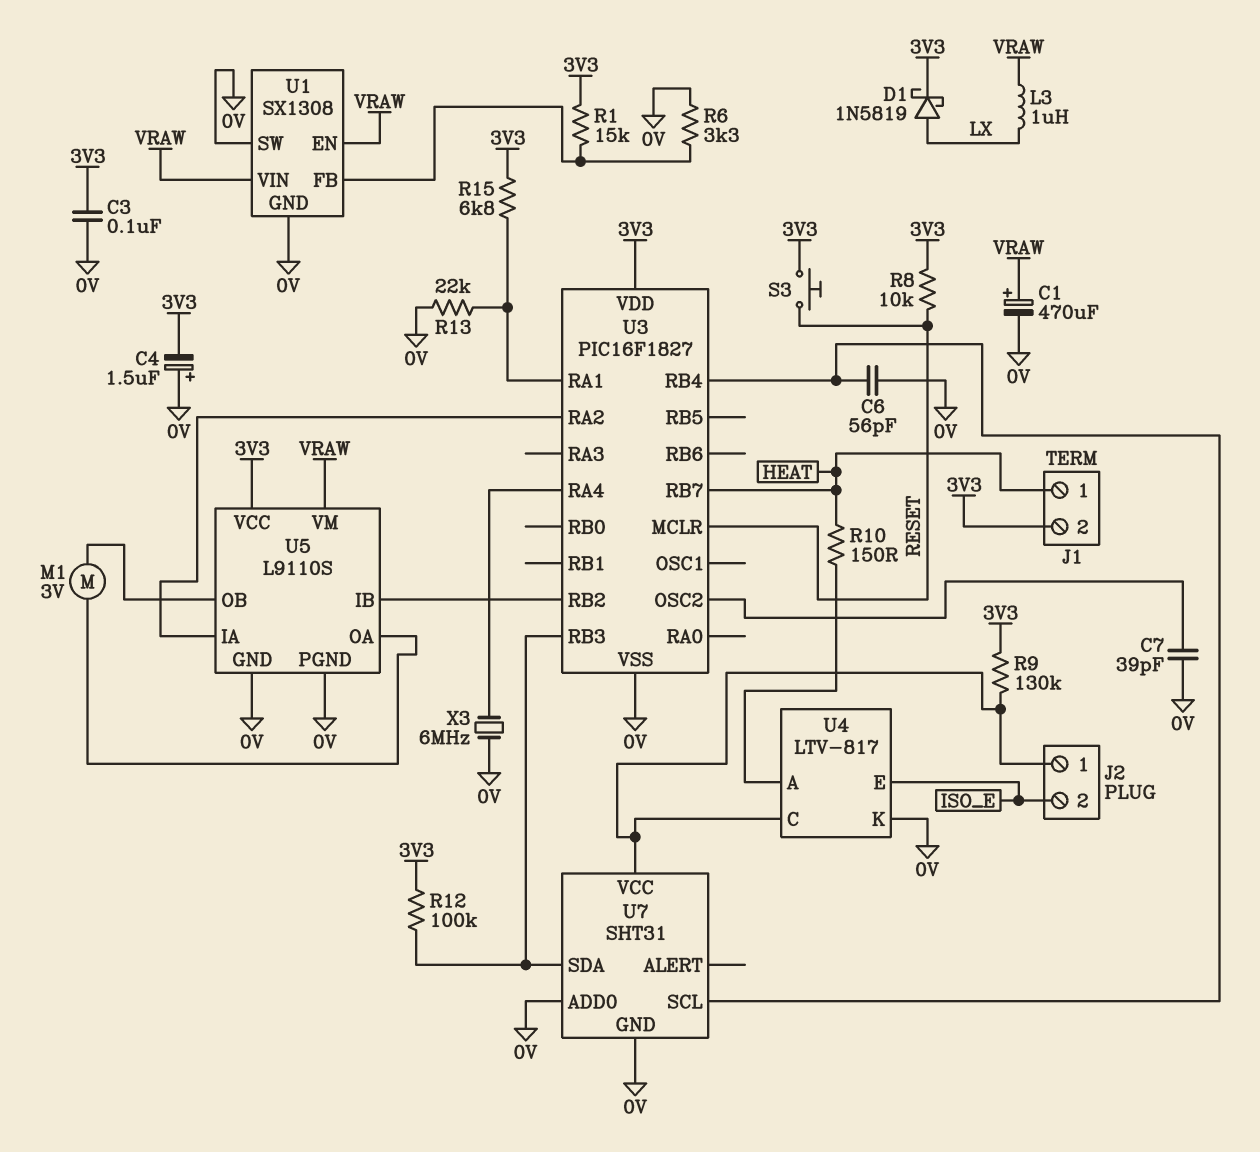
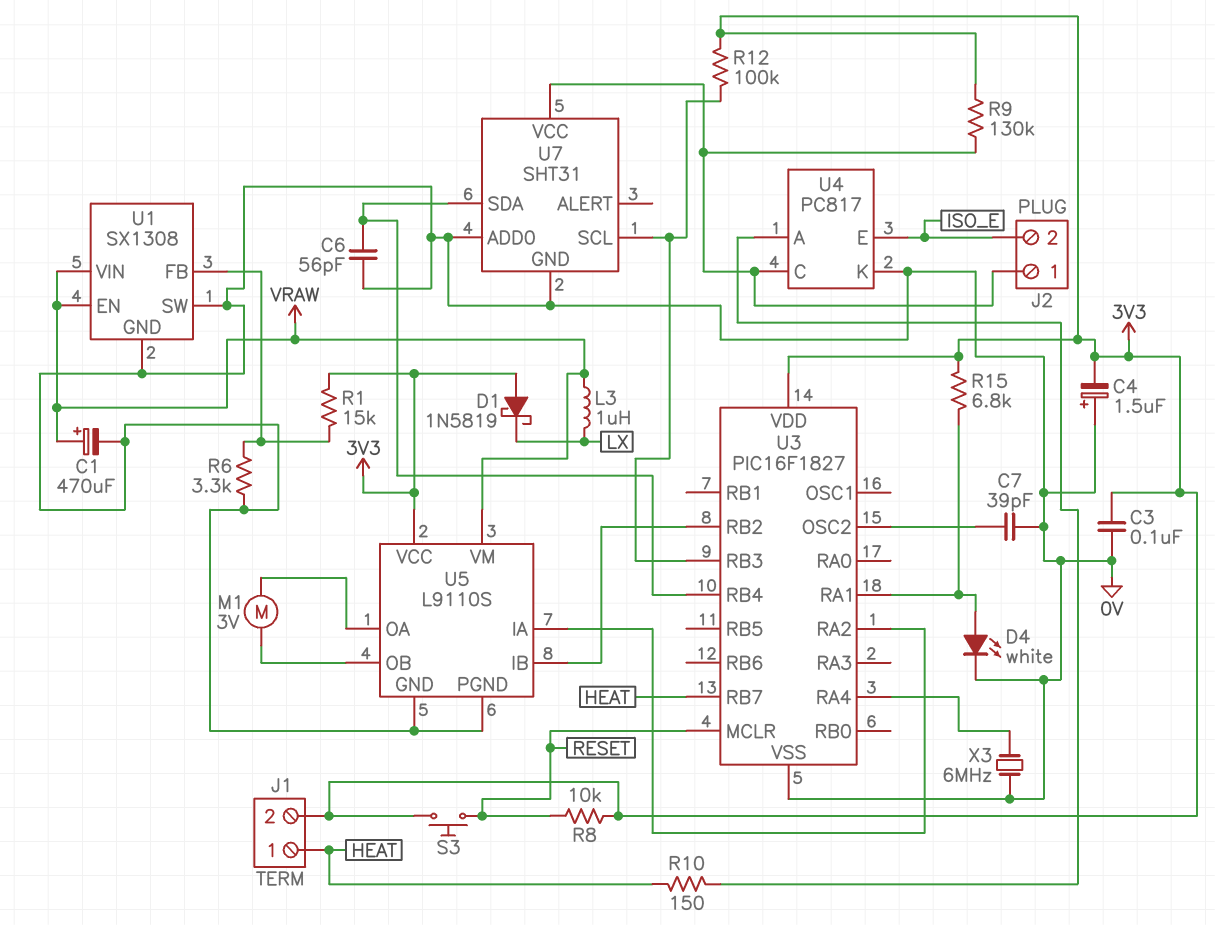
D1: schottky 1N5819 (A LX, K 3V3) -> schottky 1N5819 (A 3V3, K LX)
D4: none -> LED white (A U3/RA1, K 0V)
R13: 22k (0V, U3/RA1) -> none
U4: LTV-817 -> PC817
U7 pin SCL: U3/RB4 -> U3/RB3
U7 pin SDA: U3/RB3 -> U3/RB4

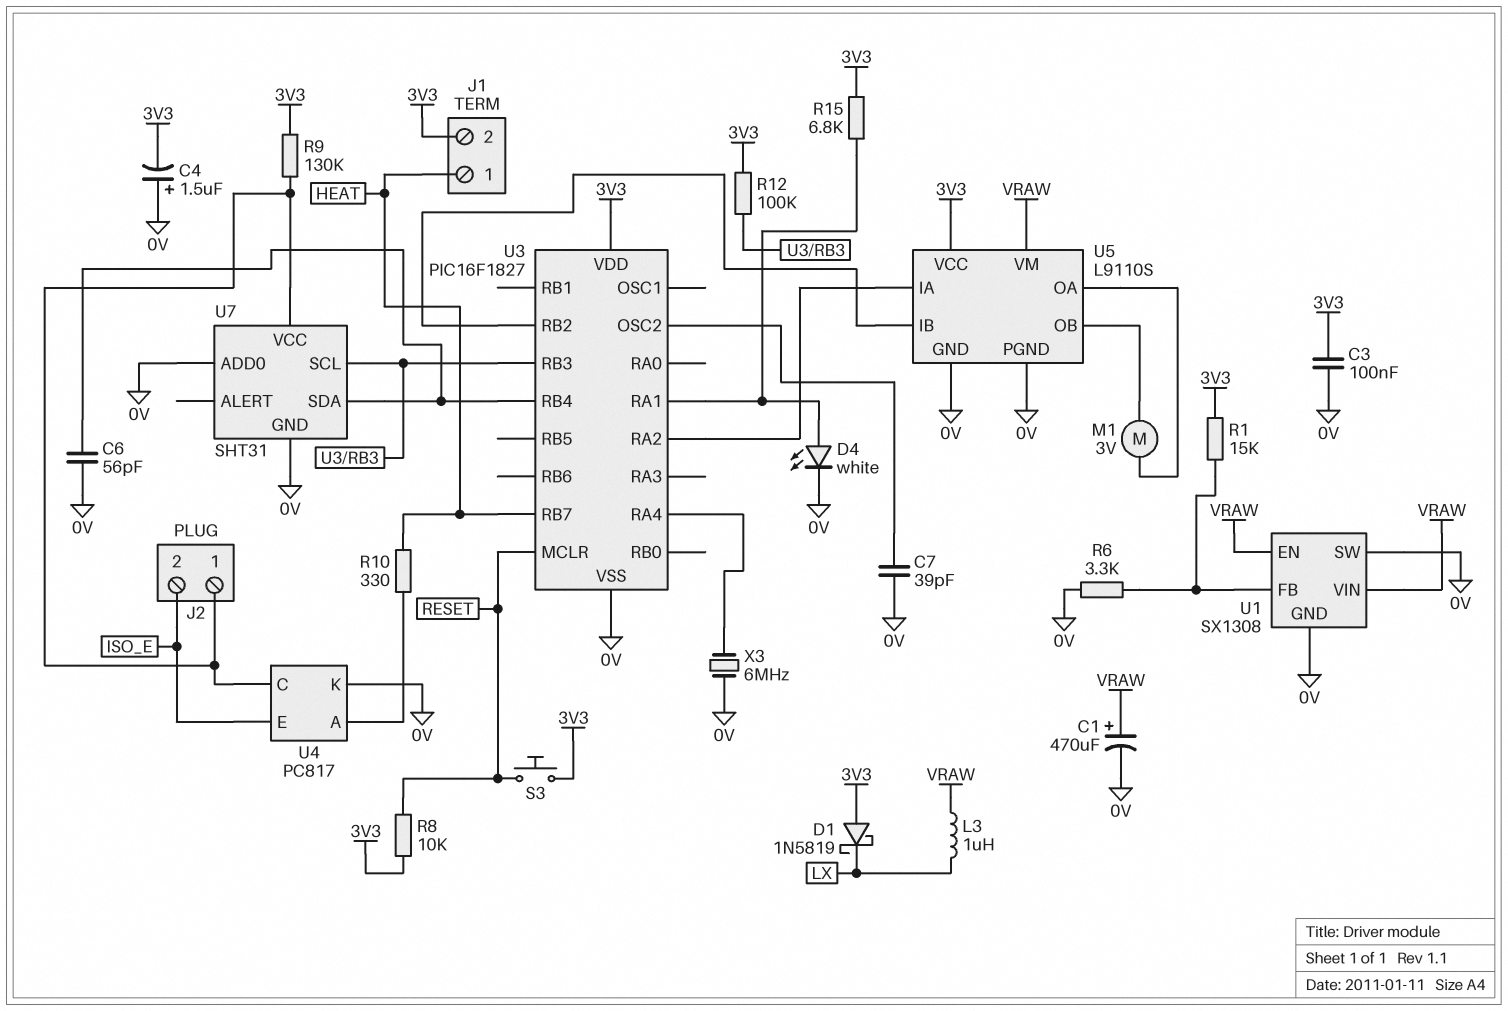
R10: 150 (HEAT, U4/A) -> 330 (HEAT, U4/A)

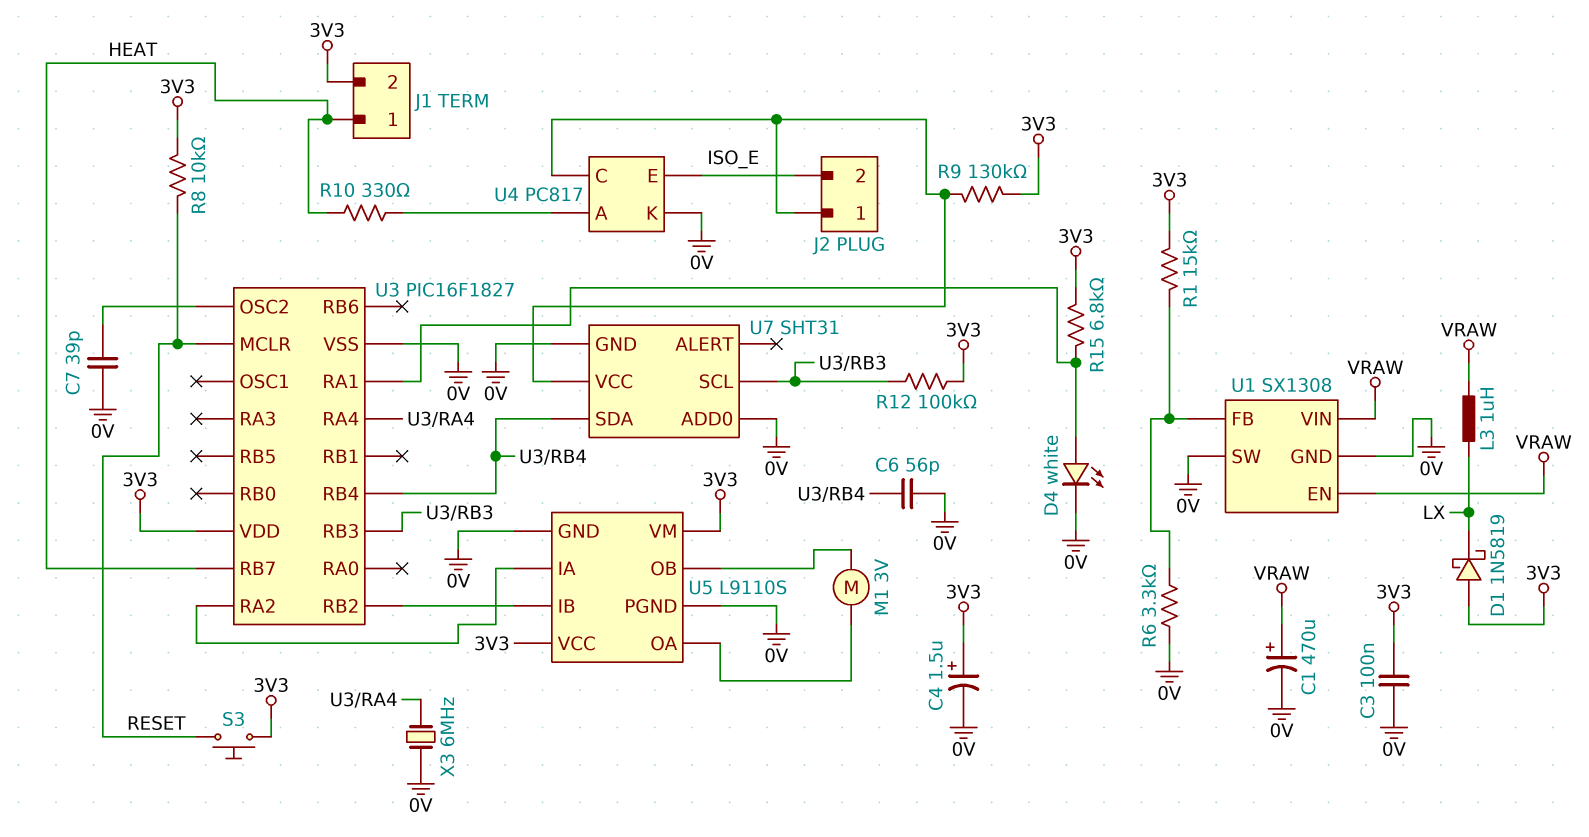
C4: 1.5uF (plus 0V, minus 3V3) -> 1.5uF (plus 3V3, minus 0V)
U5 pin VM: VRAW -> 3V3

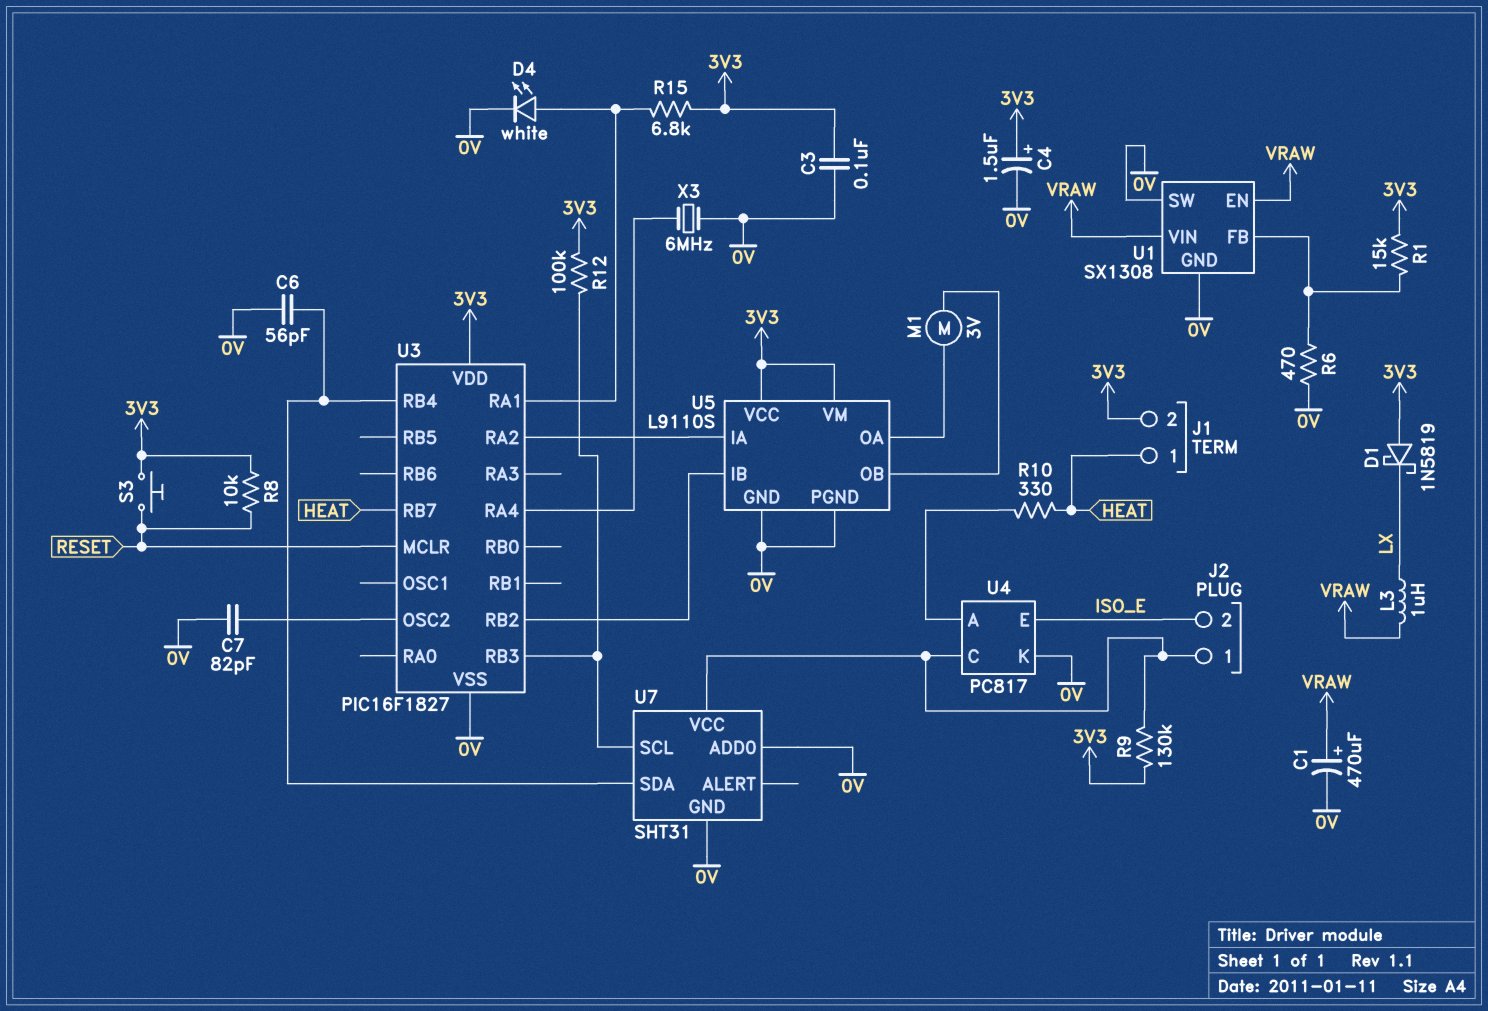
C7: 39pF (0V, U3/OSC2) -> 82pF (0V, U3/OSC2)
R6: 3.3k (0V, U1/FB) -> 470 (0V, U1/FB)

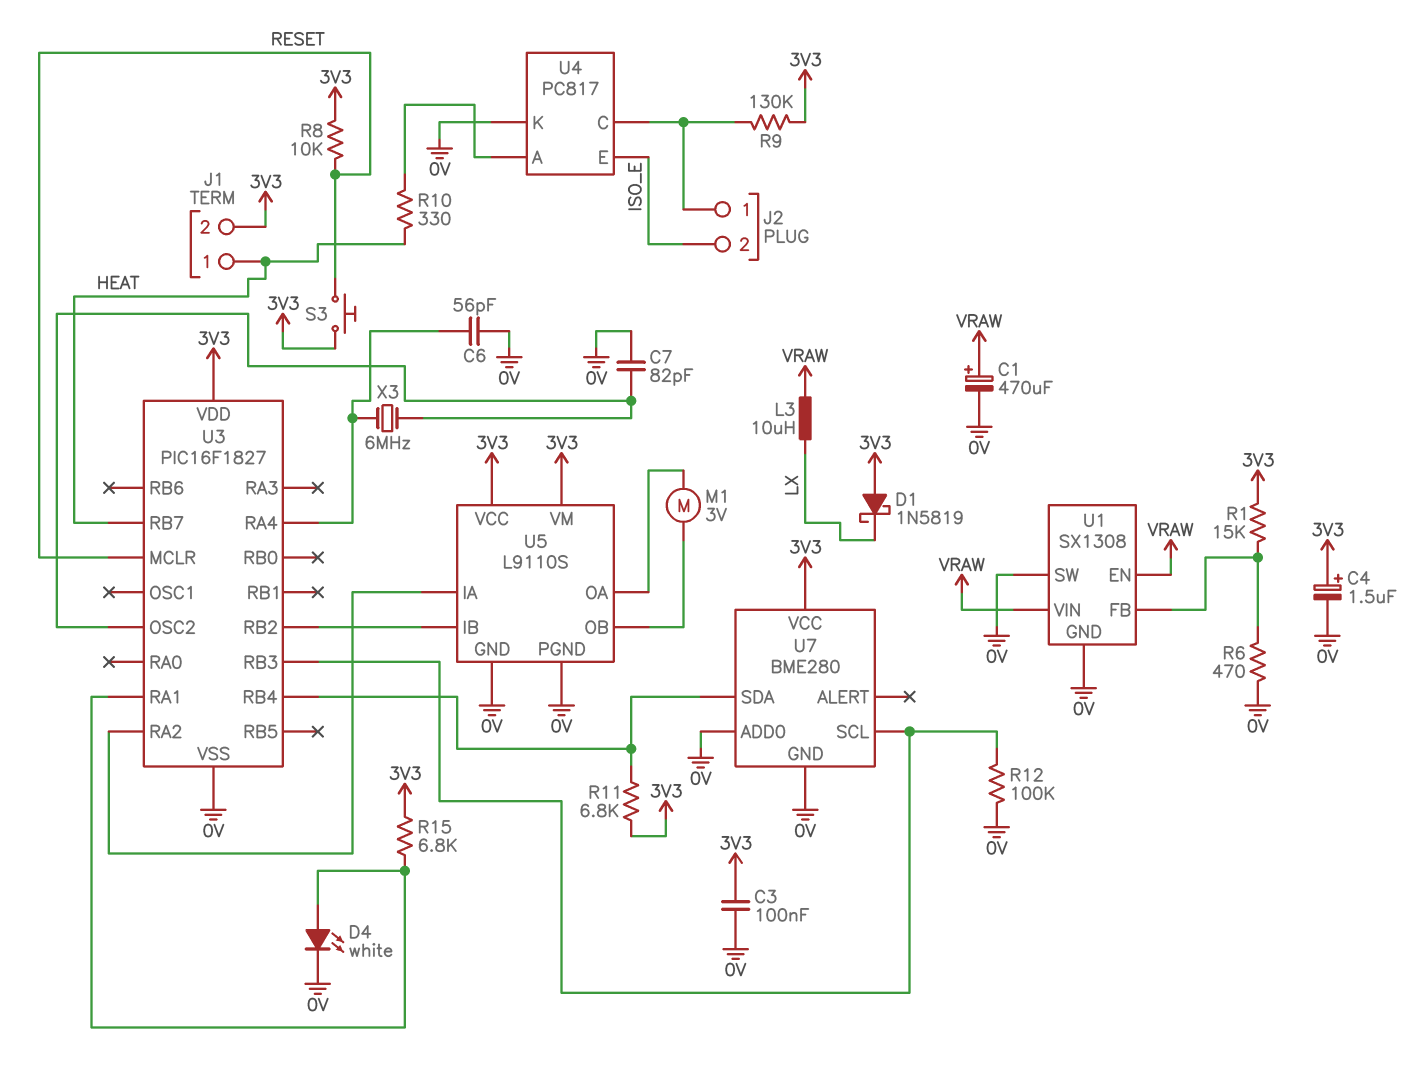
C6: 56pF (0V, U3/RB4) -> 56pF (0V, U3/RA4)
L3: 1uH (LX, VRAW) -> 10uH (LX, VRAW)
R11: none -> 6.8k (3V3, U3/RB4)
R12: 100k (3V3, U3/RB3) -> 100k (0V, U3/RB3)
U7: SHT31 -> BME280
U7 pin VCC: J2/1 -> 3V3
X3: 6MHz (0V, U3/RA4) -> 6MHz (U3/OSC2, U3/RA4)

